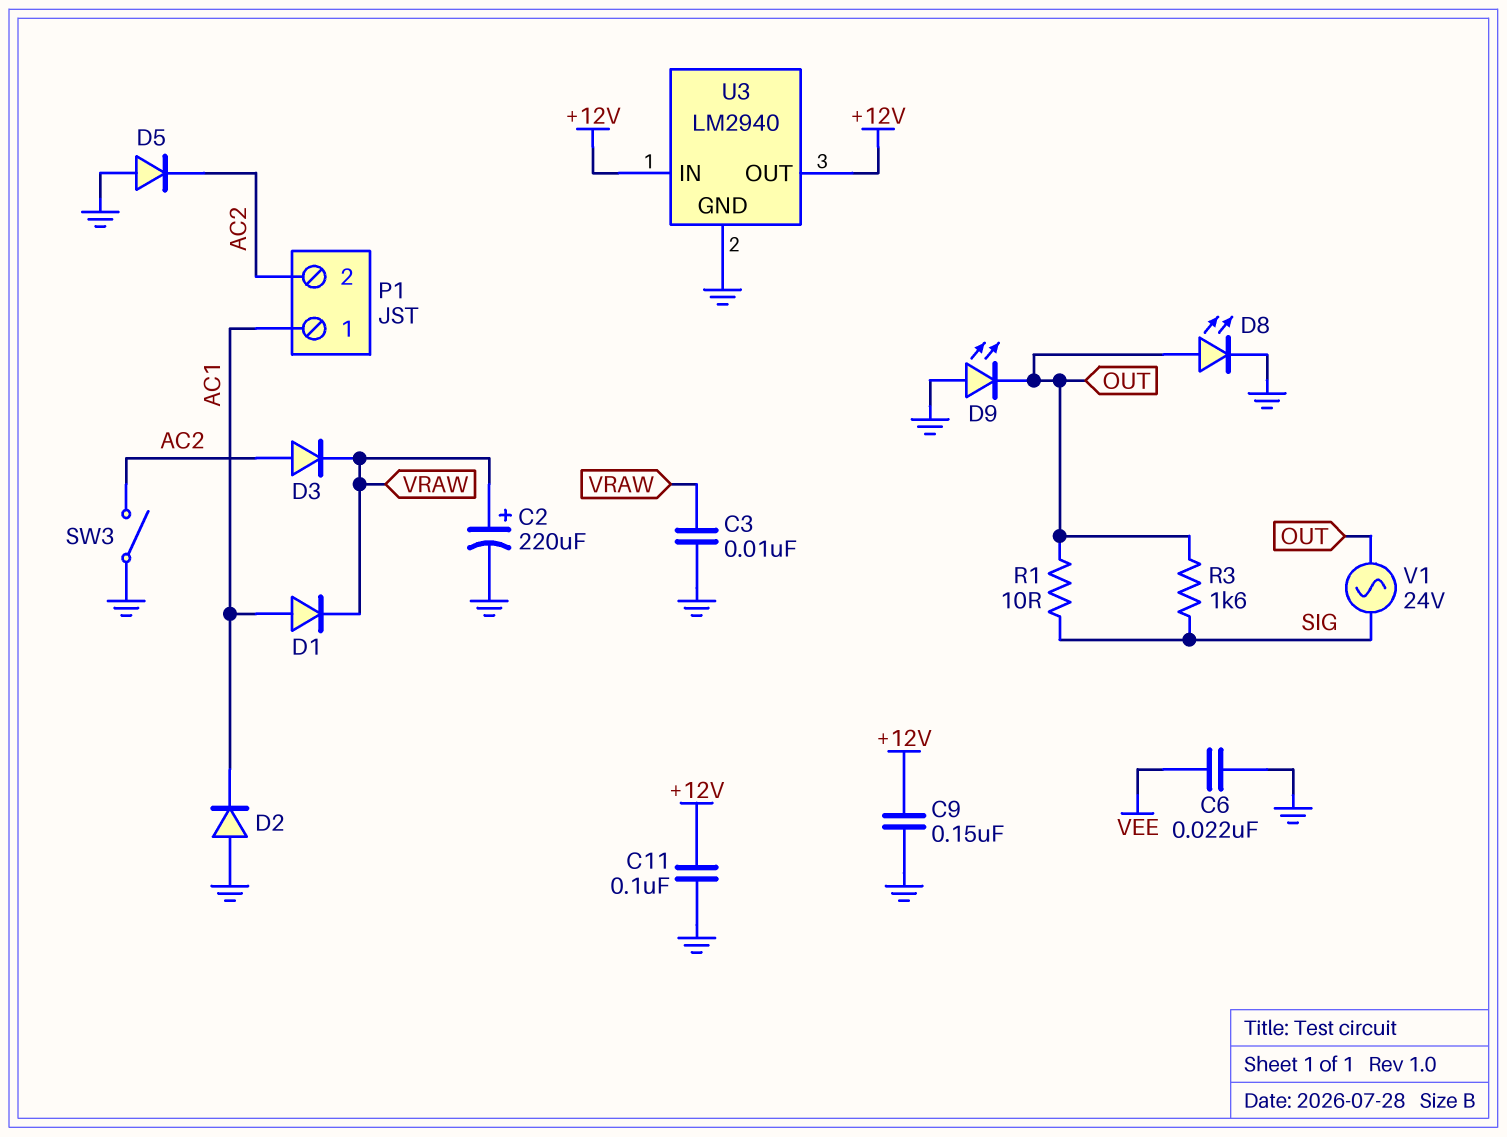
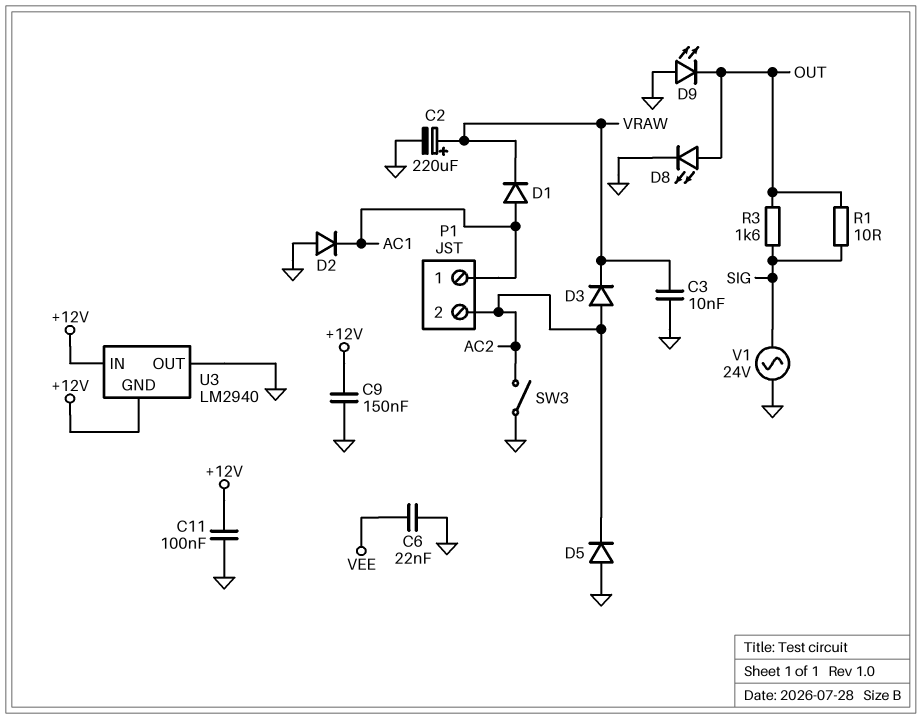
U3 pin GND: GND -> +12V
U3 pin OUT: +12V -> GND
V1: AC 24V (OUT, SIG) -> AC 24V (GND, SIG)

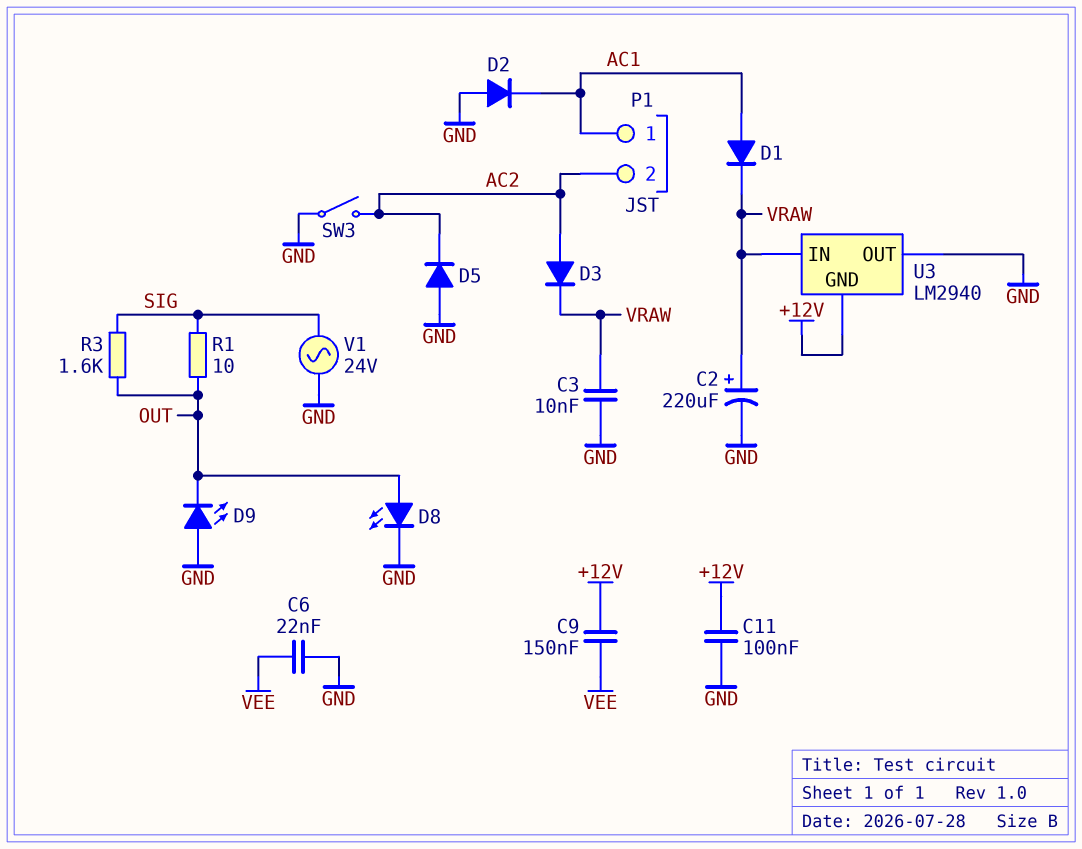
C9: 150nF (+12V, GND) -> 150nF (+12V, VEE)
U3 pin IN: +12V -> VRAW

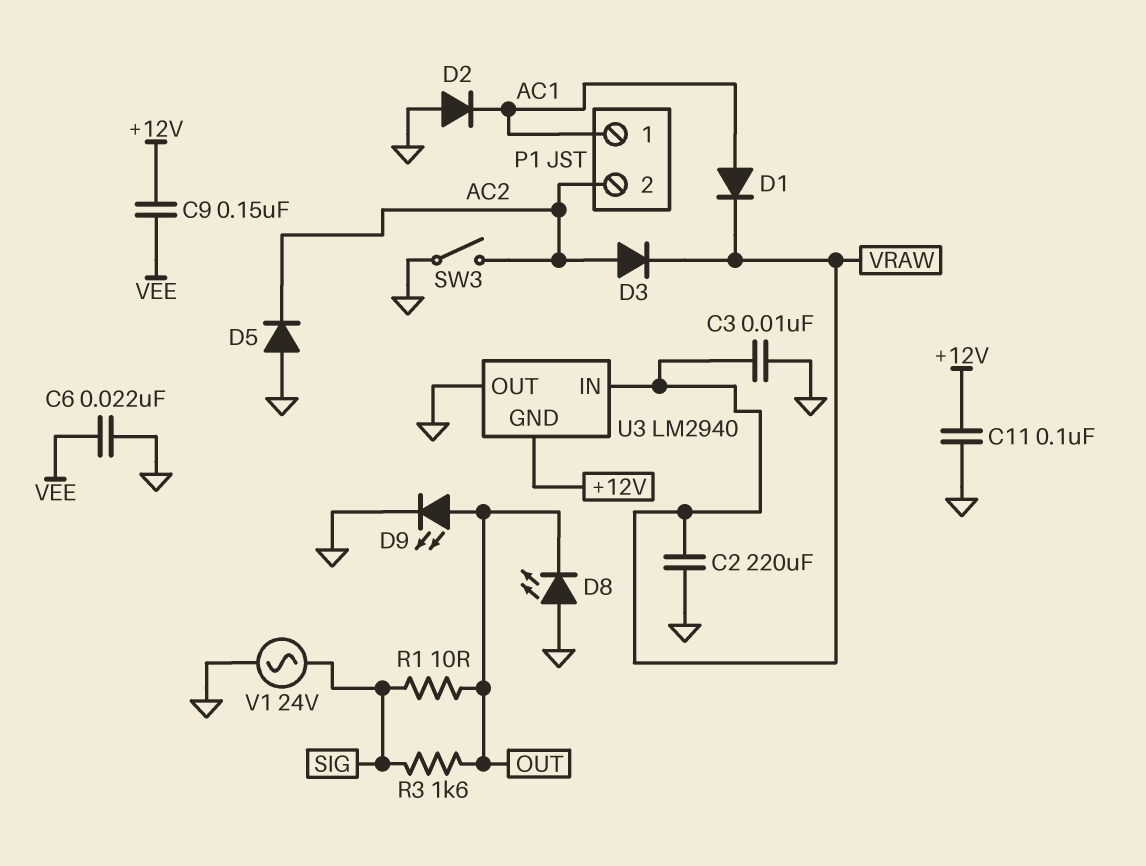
C2: 220uF (plus VRAW, minus GND) -> 220uF (GND, VRAW)
D8: LED (A OUT, K GND) -> LED (A GND, K OUT)
D9: LED (A GND, K OUT) -> LED (A OUT, K GND)

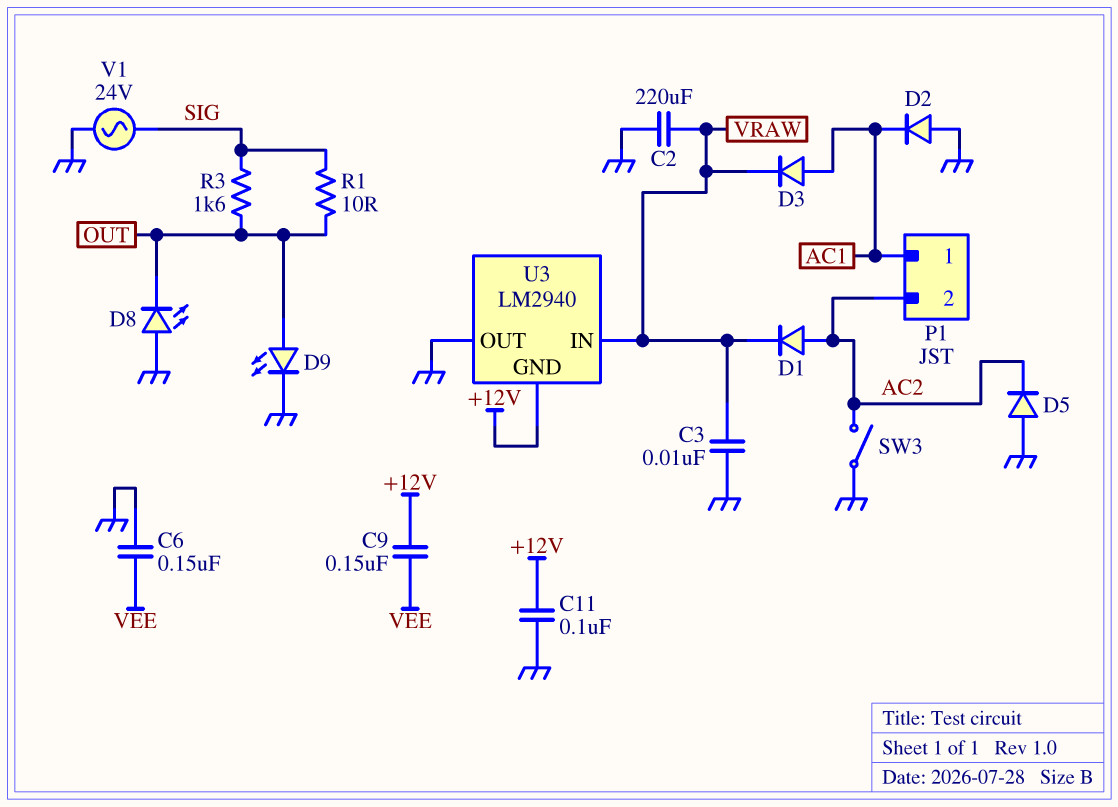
C6: 22nF (GND, VEE) -> 150nF (GND, VEE)
D1: diode (A AC1, K VRAW) -> diode (A AC2, K VRAW)
D3: diode (A AC2, K VRAW) -> diode (A AC1, K VRAW)

